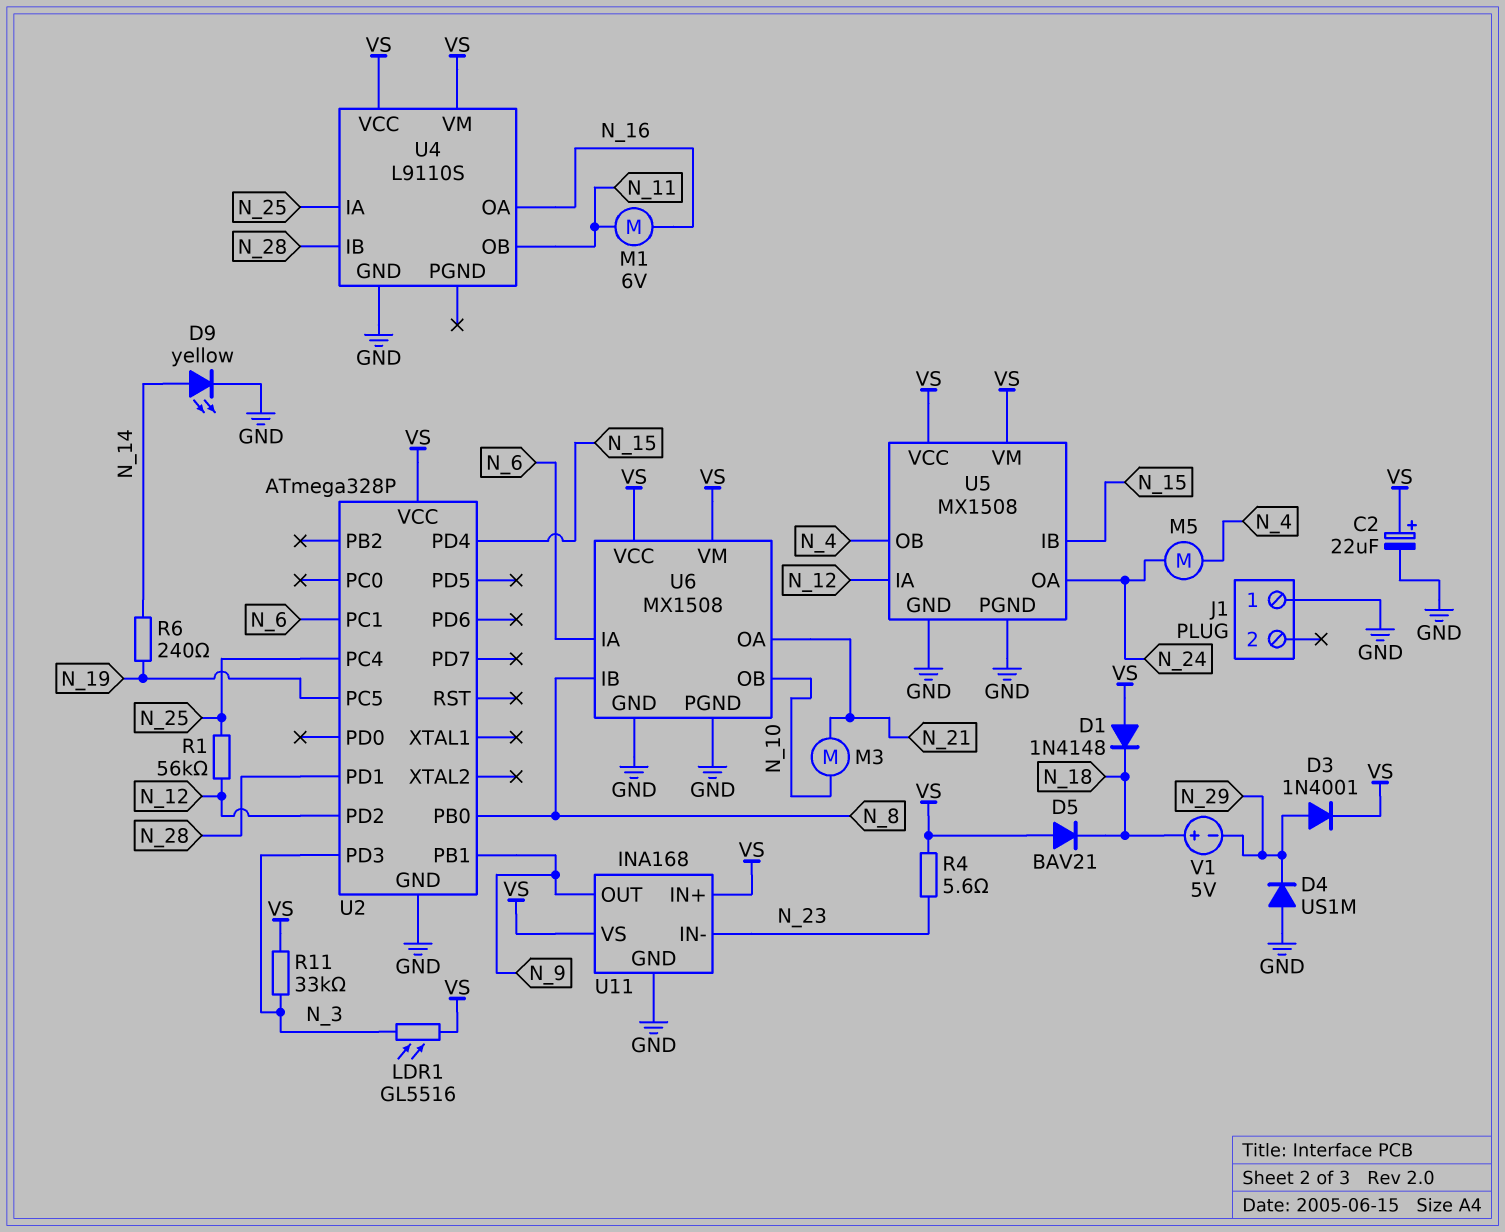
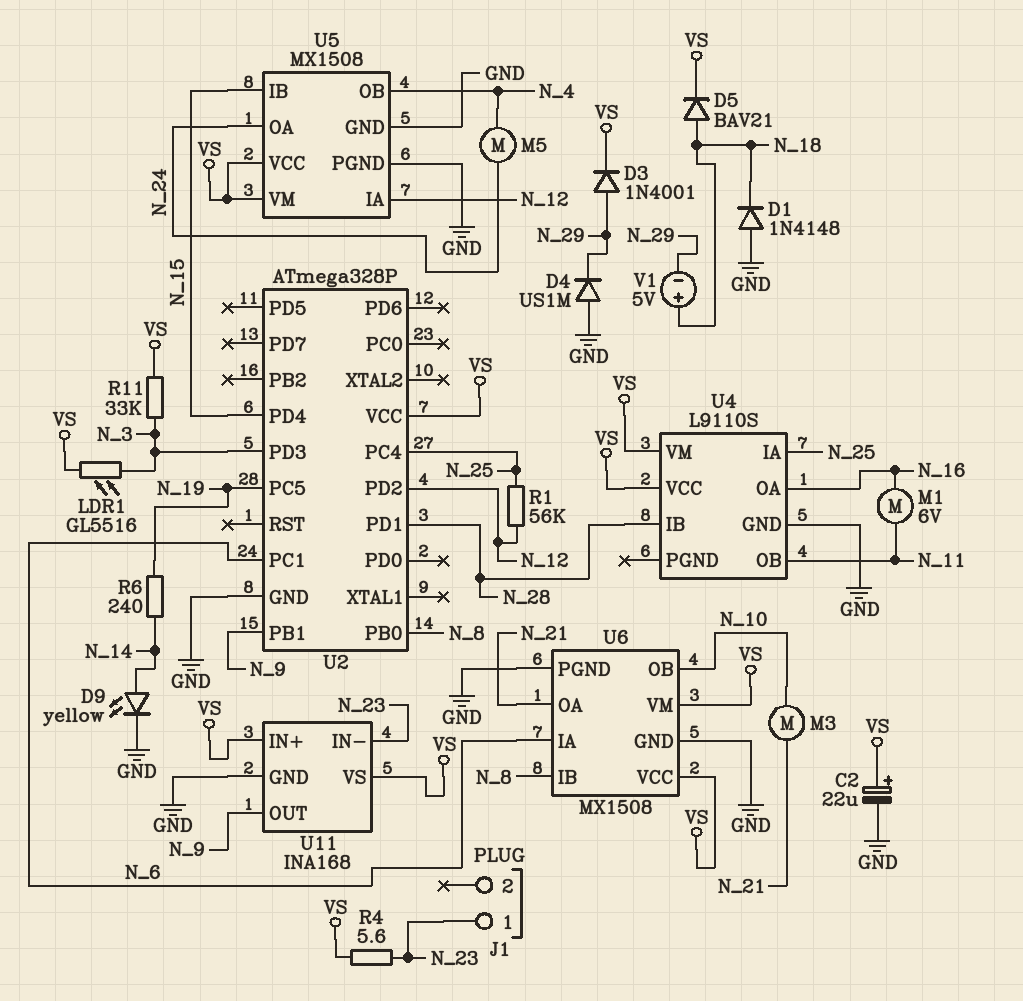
D1: diode 1N4148 (A VS, K N_18) -> diode 1N4148 (A GND, K N_18)
D5: diode BAV21 (A VS, K N_18) -> diode BAV21 (A N_18, K VS)
J1 pin 1: GND -> N_23

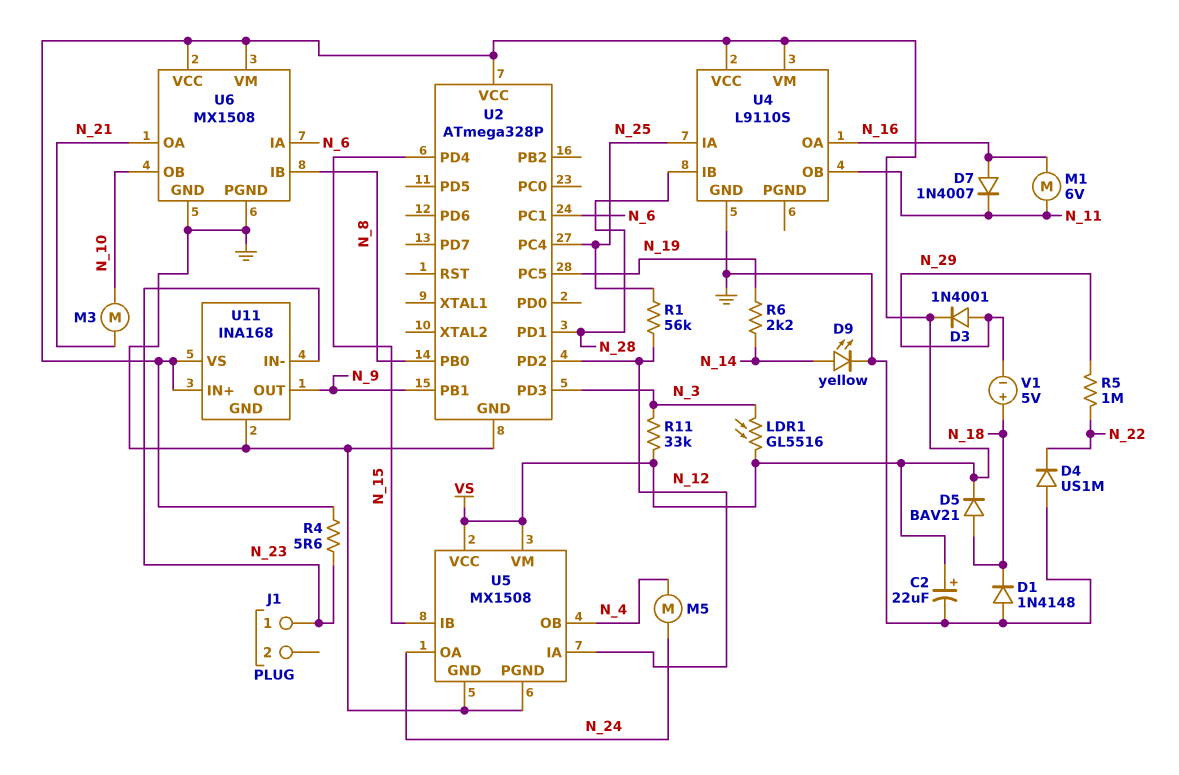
D4: diode US1M (A GND, K N_29) -> diode US1M (A GND, K N_22)
D7: none -> diode 1N4007 (A N_16, K N_11)
R5: none -> 1M (N_22, N_29)
R6: 240 (N_14, N_19) -> 2.2k (N_14, N_19)

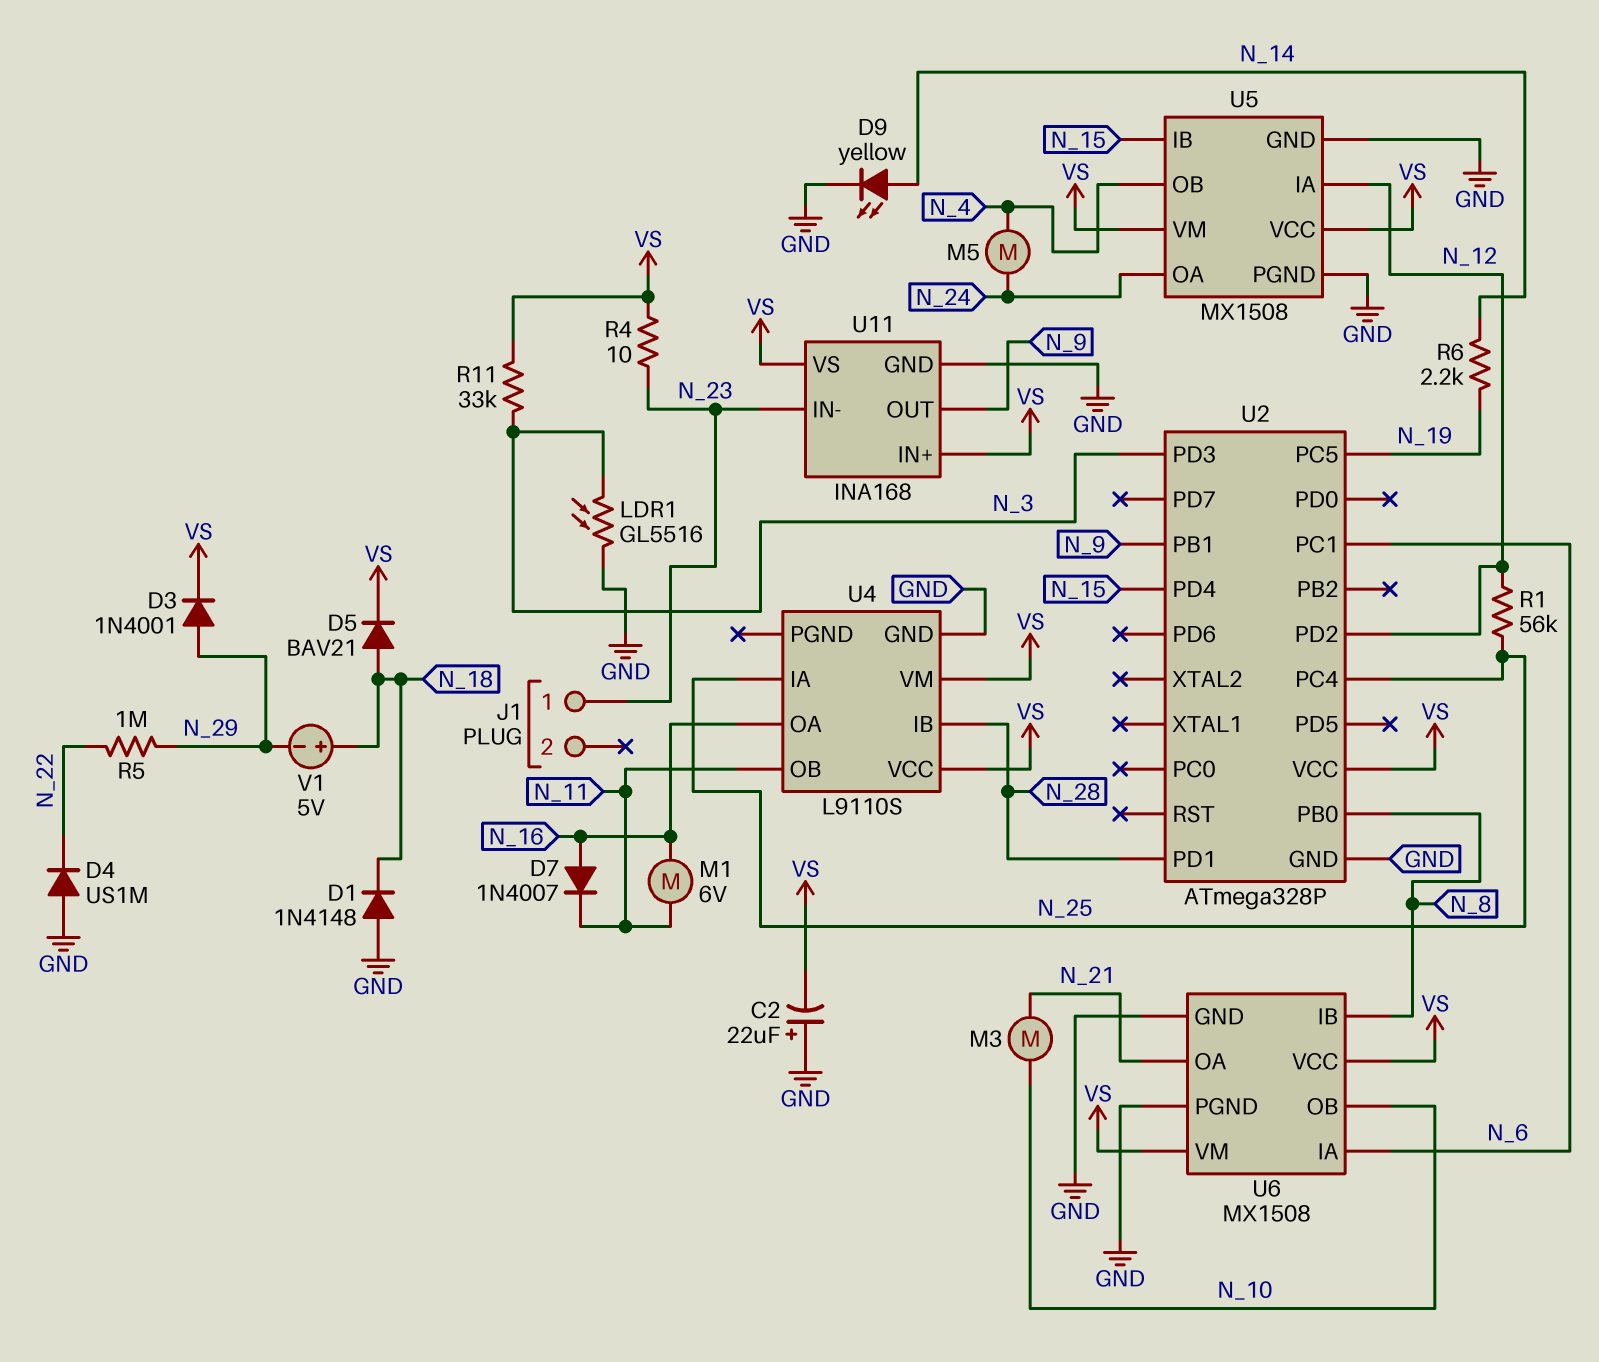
C2: 22uF (plus VS, minus GND) -> 22uF (plus GND, minus VS)
LDR1: GL5516 (N_3, VS) -> GL5516 (GND, N_3)
R4: 5.6 (N_23, VS) -> 10 (N_23, VS)

